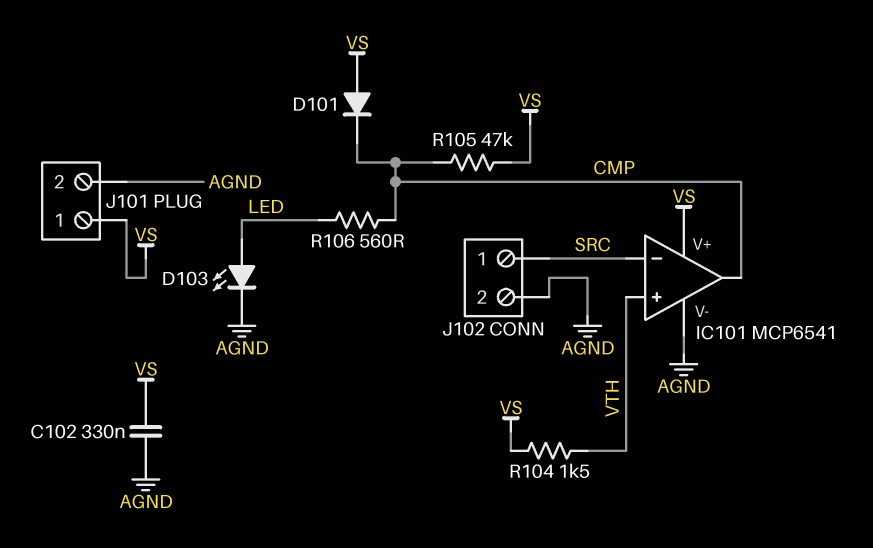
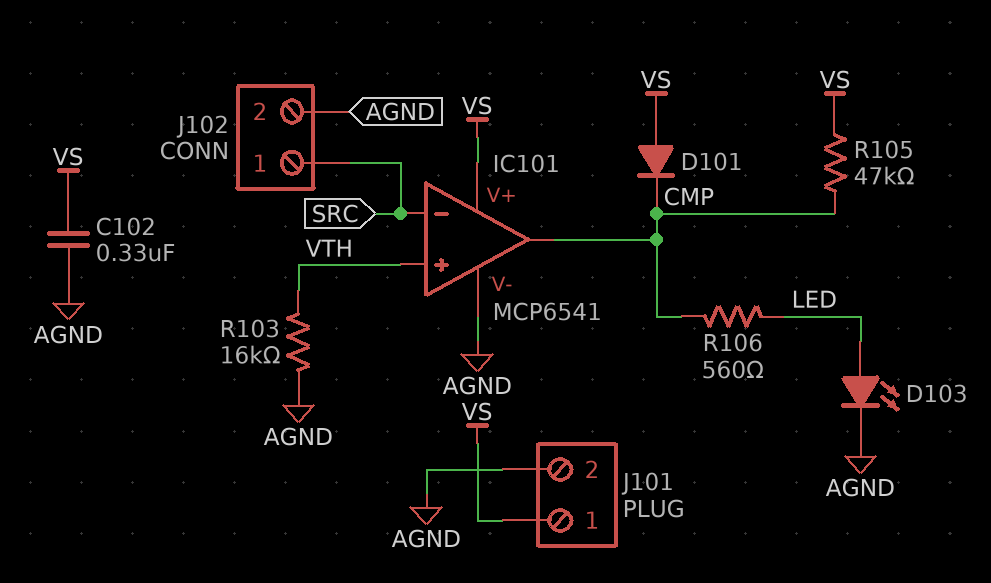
R103: none -> 16k (AGND, VTH)
R104: 1.5k (VS, VTH) -> none

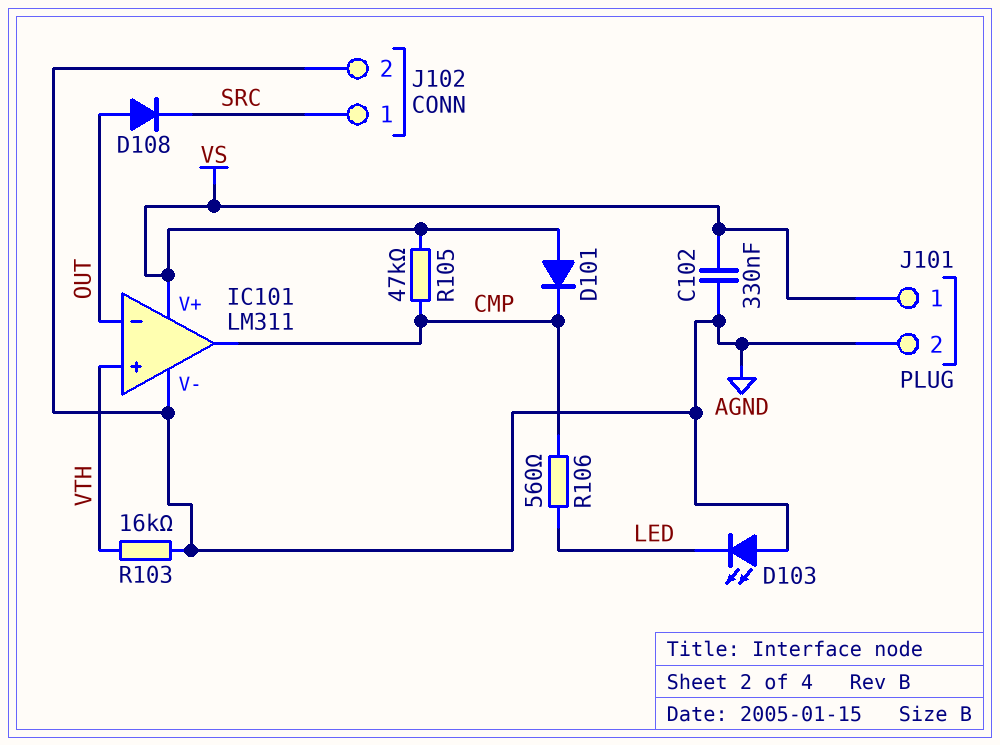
D103: LED (A LED, K AGND) -> LED (A AGND, K LED)
D108: none -> diode (A OUT, K SRC)
IC101: MCP6541 -> LM311
IC101 pin in-: SRC -> OUT

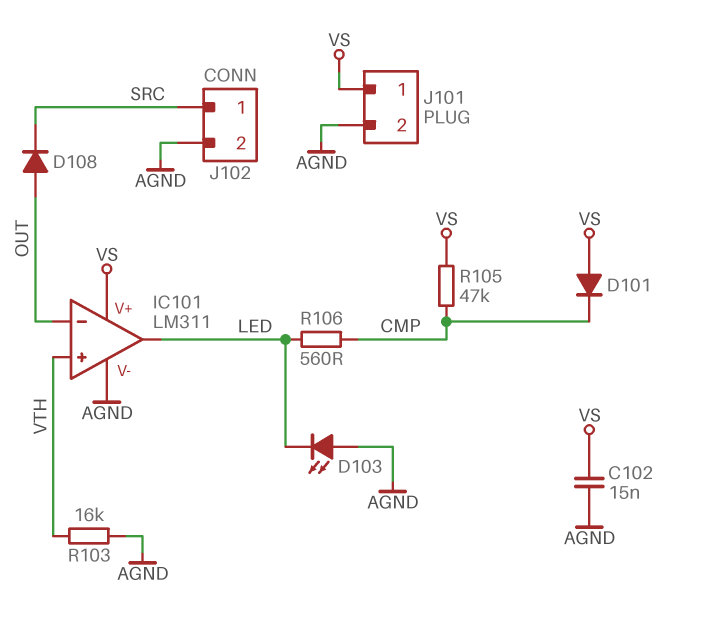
C102: 330nF (AGND, VS) -> 15nF (AGND, VS)
IC101 pin out: CMP -> LED

